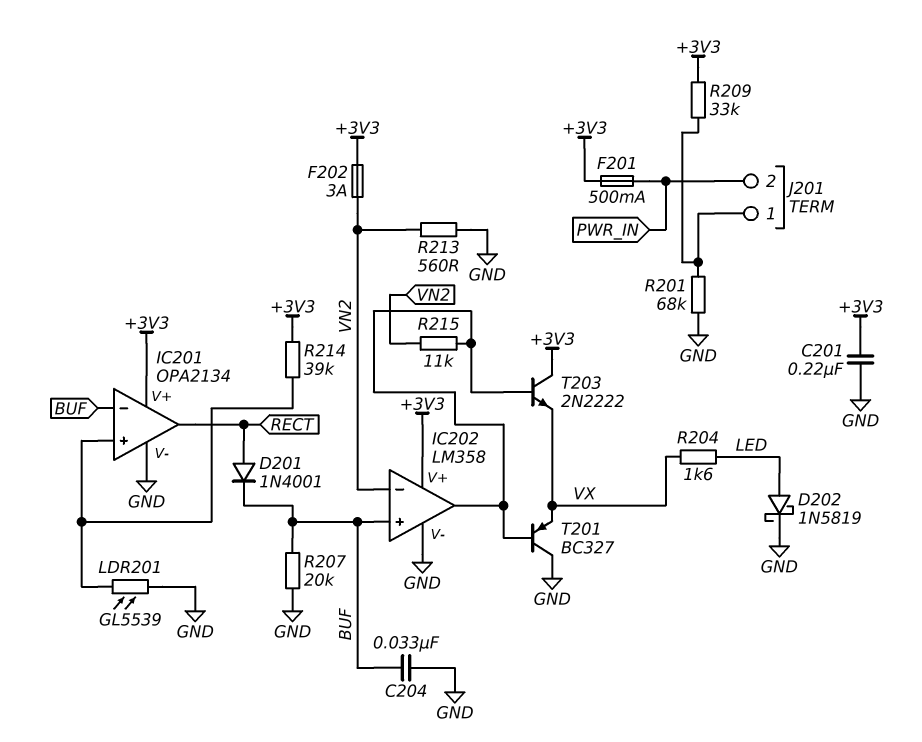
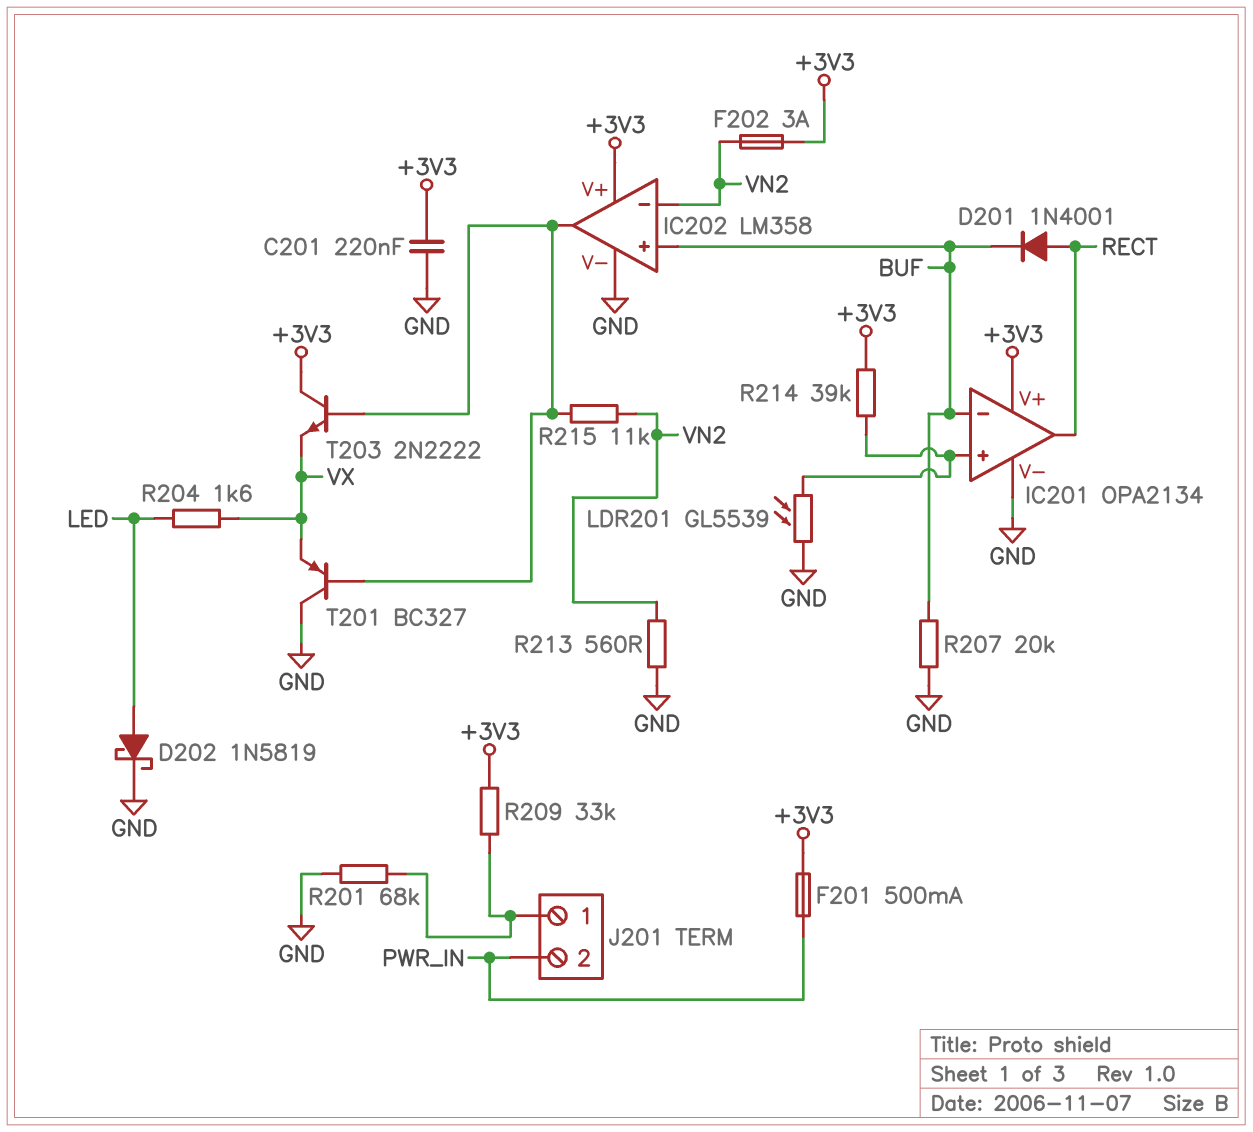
C204: 33nF (BUF, GND) -> none

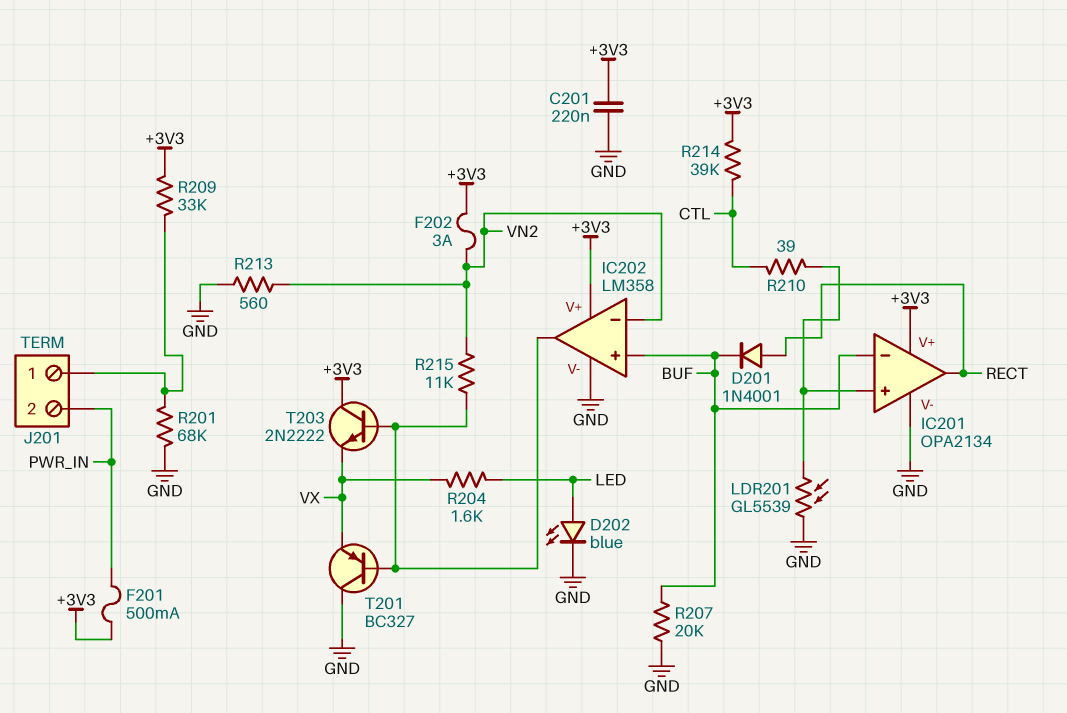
D202: schottky 1N5819 (A LED, K GND) -> LED blue (A LED, K GND)
R210: none -> 39 (CTL, IC201/in+)
R214: 39k (+3V3, IC201/in+) -> 39k (+3V3, CTL)

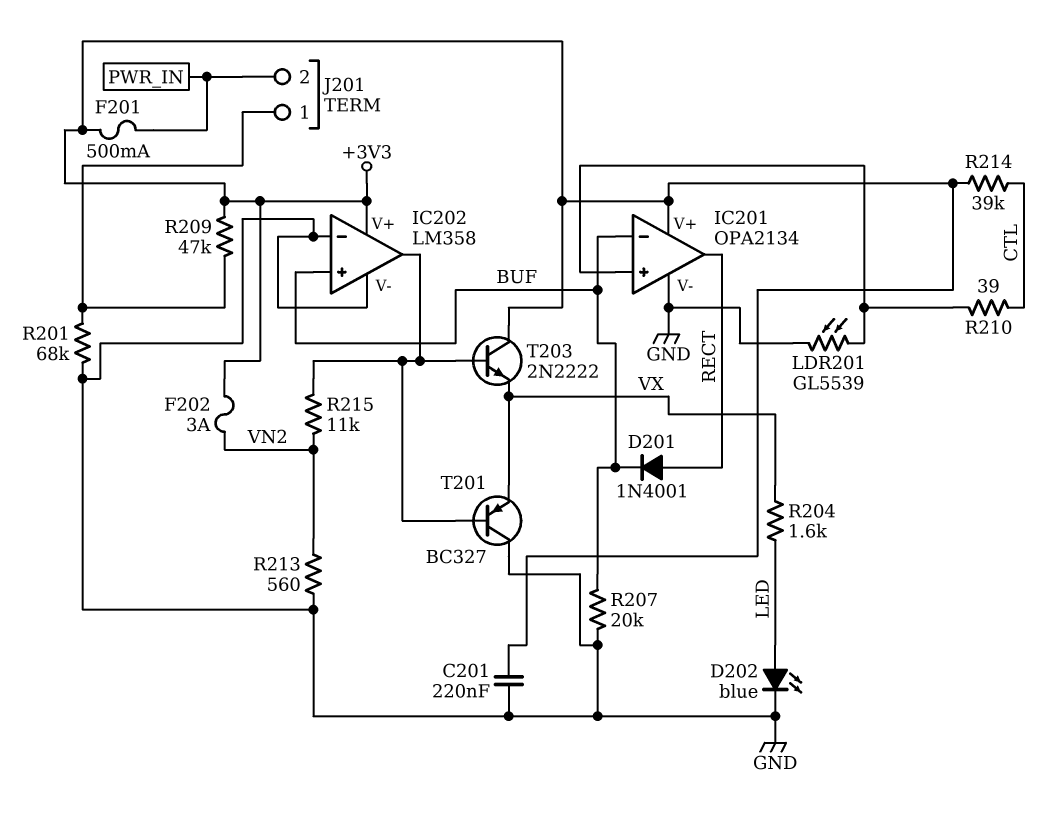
IC202 pin in-: VN2 -> GND
R209: 33k (+3V3, J201/1) -> 47k (+3V3, J201/1)

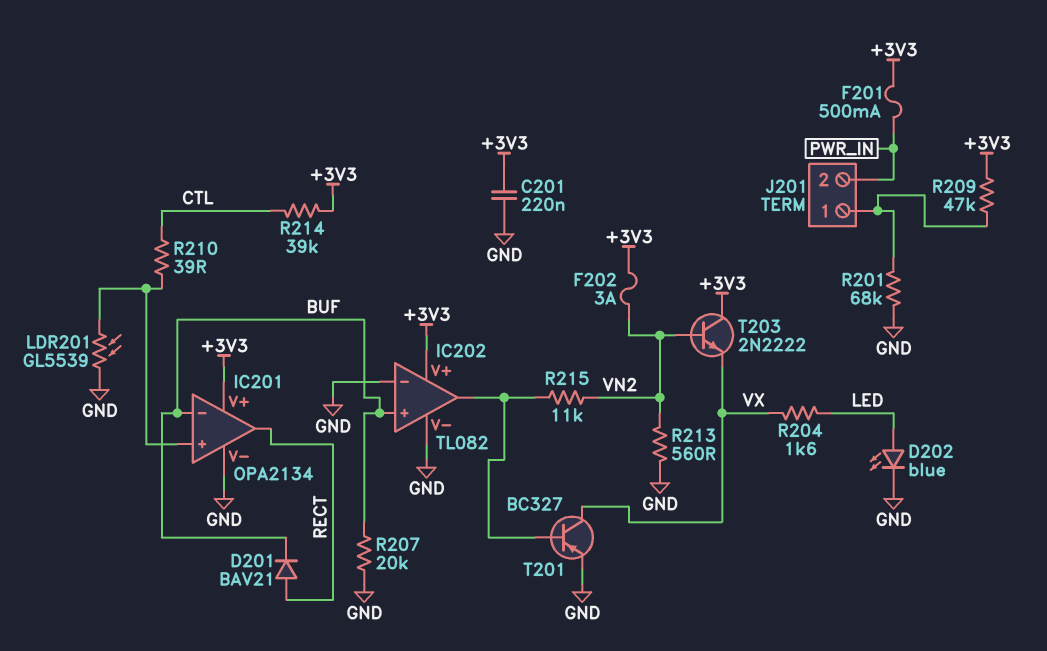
D201: diode 1N4001 (A RECT, K BUF) -> diode BAV21 (A RECT, K BUF)
IC202: LM358 -> TL082
T201: PNP BC327 (B IC202/out, C GND, E VX) -> PNP BC327 (B IC202/out, C VX, E GND)
T203: NPN 2N2222 (B IC202/out, C +3V3, E VX) -> NPN 2N2222 (B VN2, C +3V3, E VX)

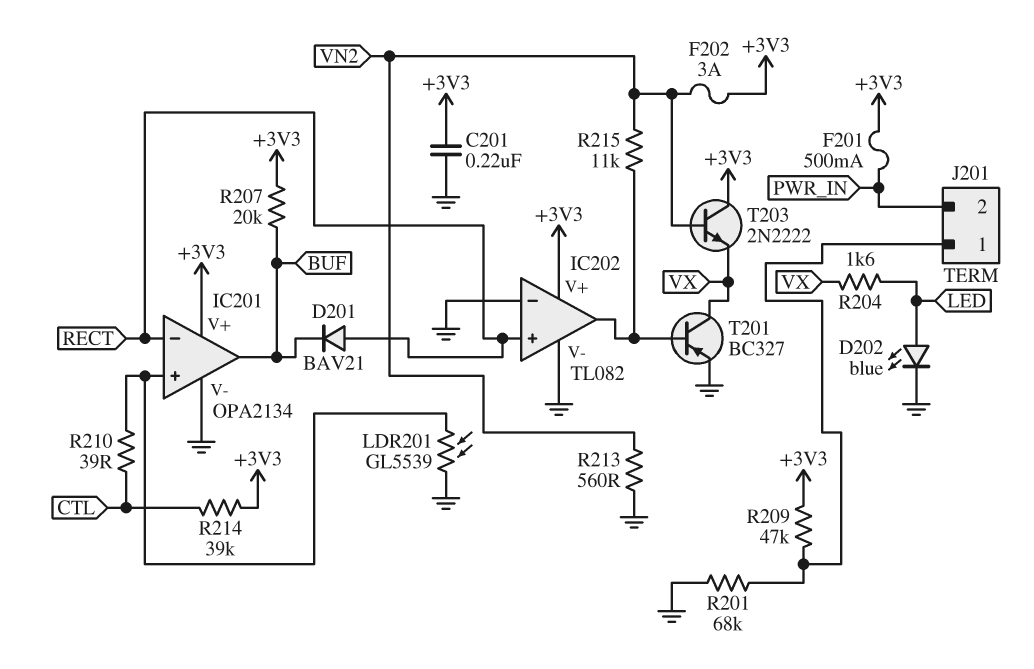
IC201 pin in-: BUF -> RECT
IC201 pin out: RECT -> BUF
IC202 pin in+: BUF -> RECT
R207: 20k (BUF, GND) -> 20k (+3V3, BUF)

